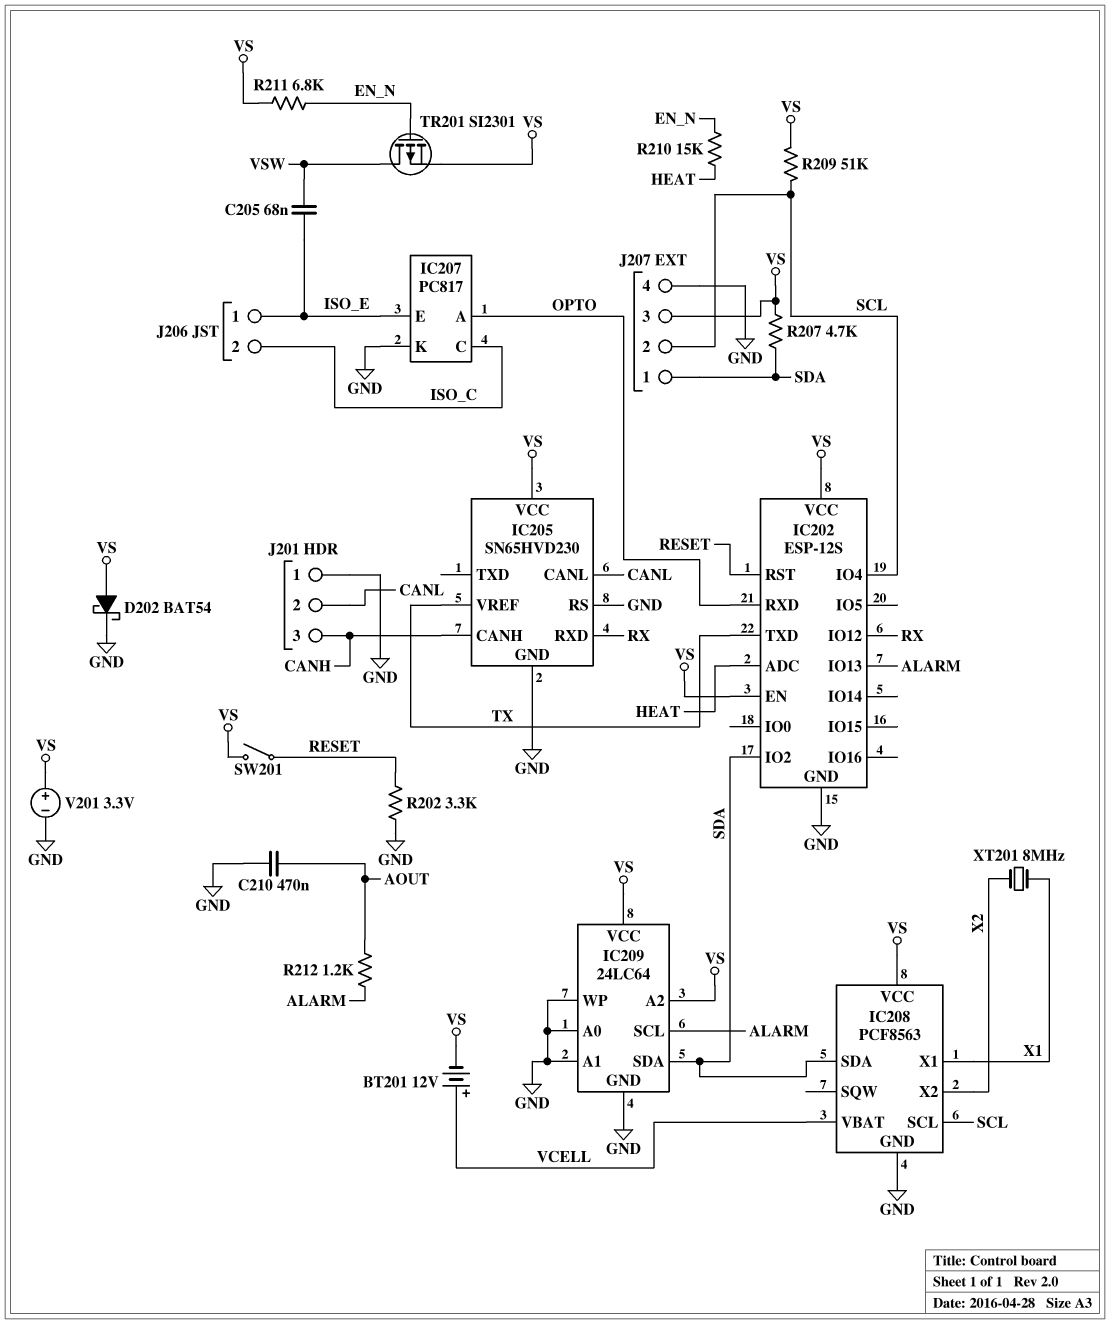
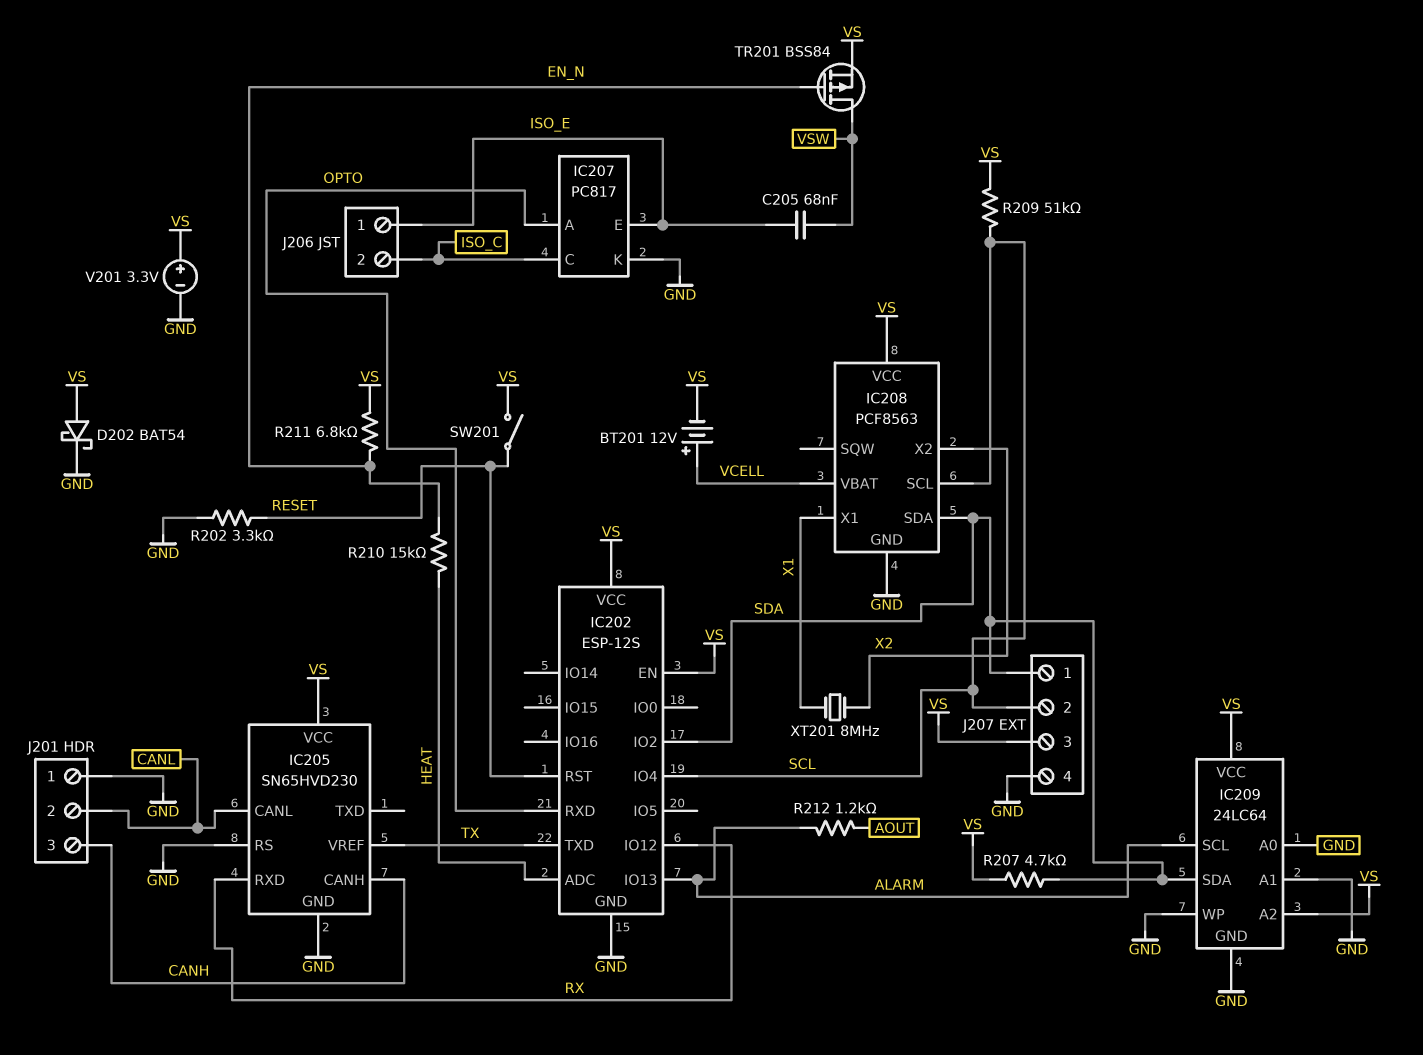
C210: 470nF (AOUT, GND) -> none
TR201: PMOS SI2301 (G EN_N, D VSW, S VS) -> PMOS BSS84 (G EN_N, D VSW, S VS)

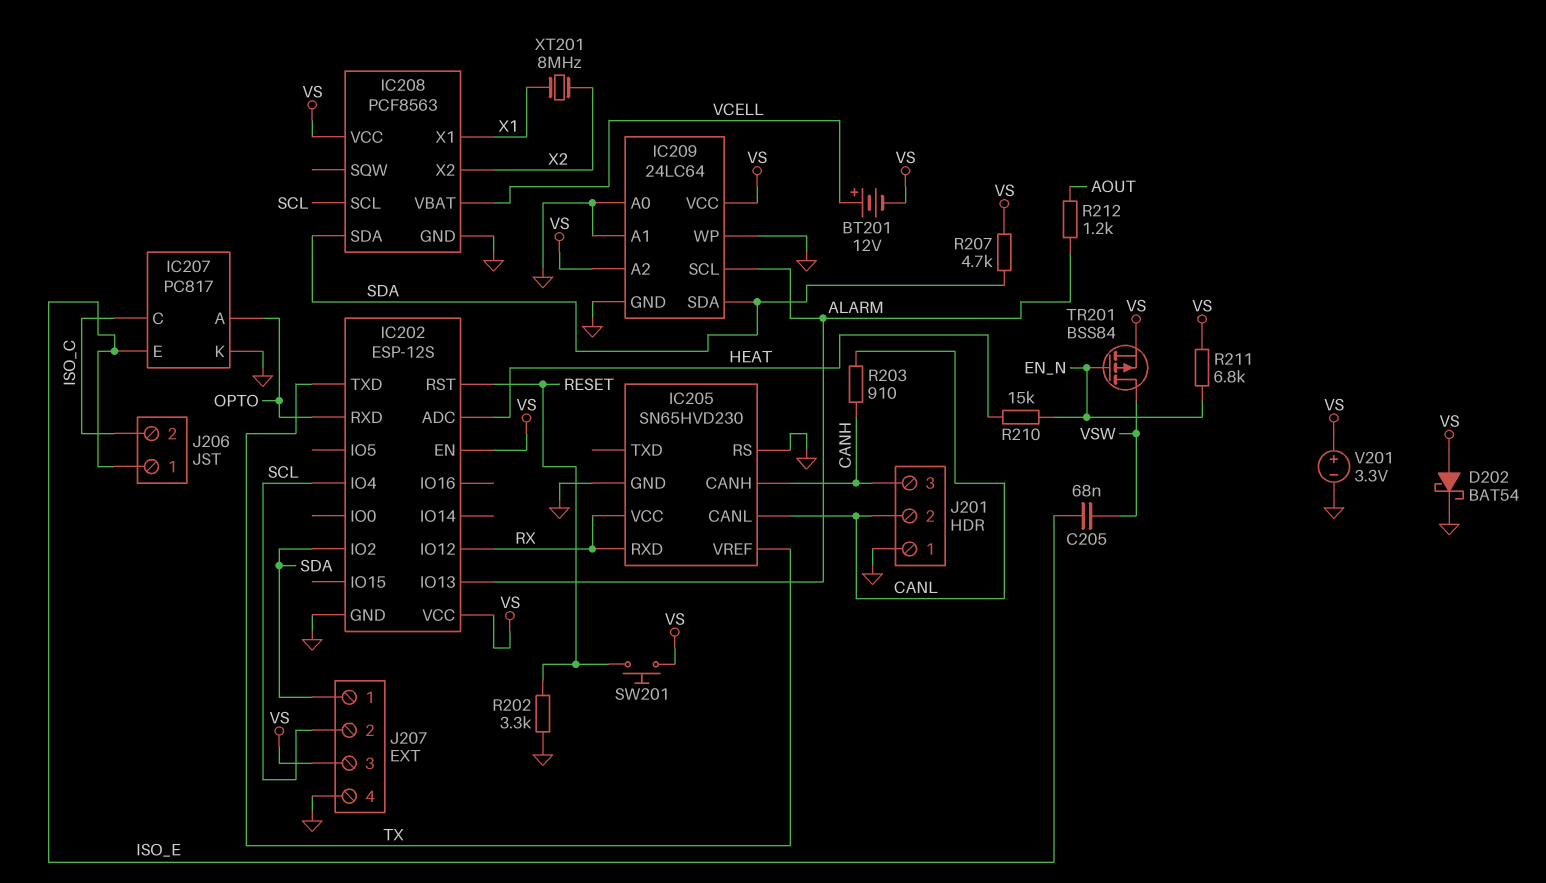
IC205 pin VCC: VS -> RX
R203: none -> 910 (CANH, CANL)
R209: 51k (SCL, VS) -> none
SW201: switch (RESET, VS) -> button (RESET, VS)

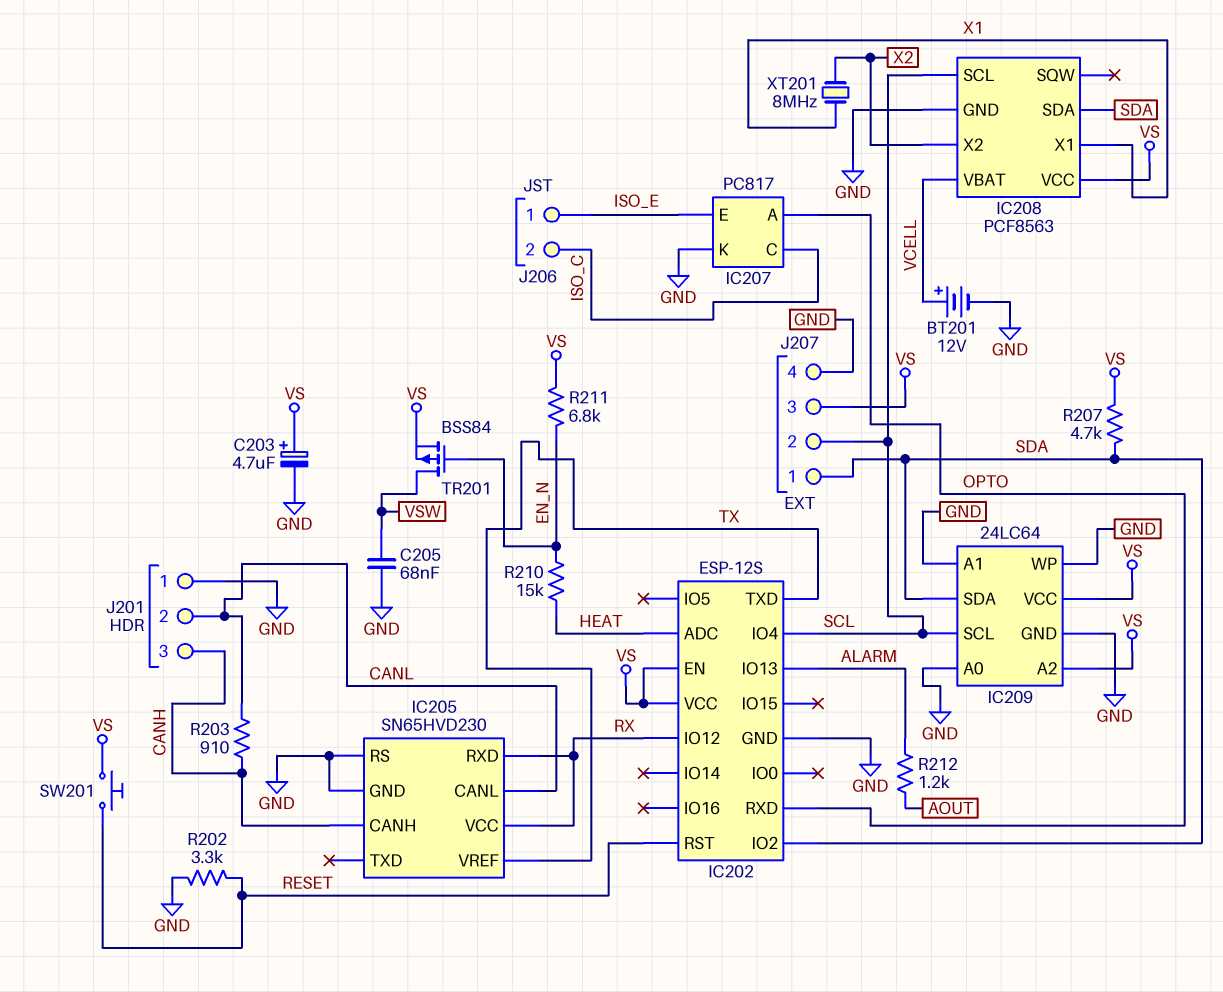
BT201: 12V (plus VCELL, minus VS) -> 12V (plus VCELL, minus GND)
C203: none -> 4.7uF (plus VS, minus GND)
C205: 68nF (ISO_E, VSW) -> 68nF (GND, VSW)
D202: schottky BAT54 (A VS, K GND) -> none
IC209 pin SCL: ALARM -> SCL
V201: 3.3V (plus VS, minus GND) -> none

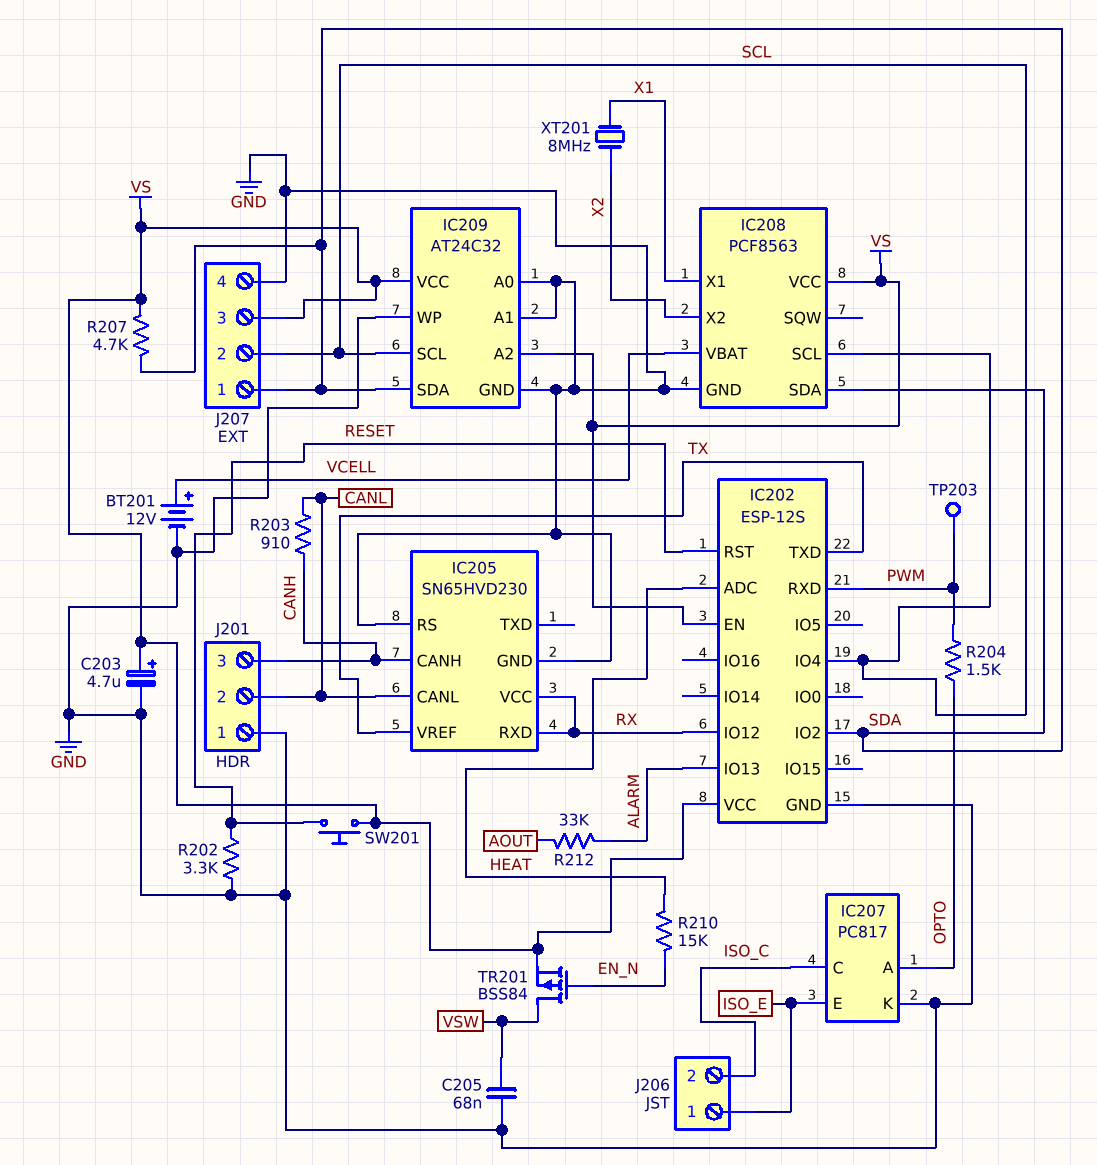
IC202 pin RXD: OPTO -> PWM
IC209: 24LC64 -> AT24C32
R204: none -> 1.5k (OPTO, PWM)
R211: 6.8k (EN_N, VS) -> none
R212: 1.2k (ALARM, AOUT) -> 33k (ALARM, AOUT)
TP203: none -> test point (PWM)

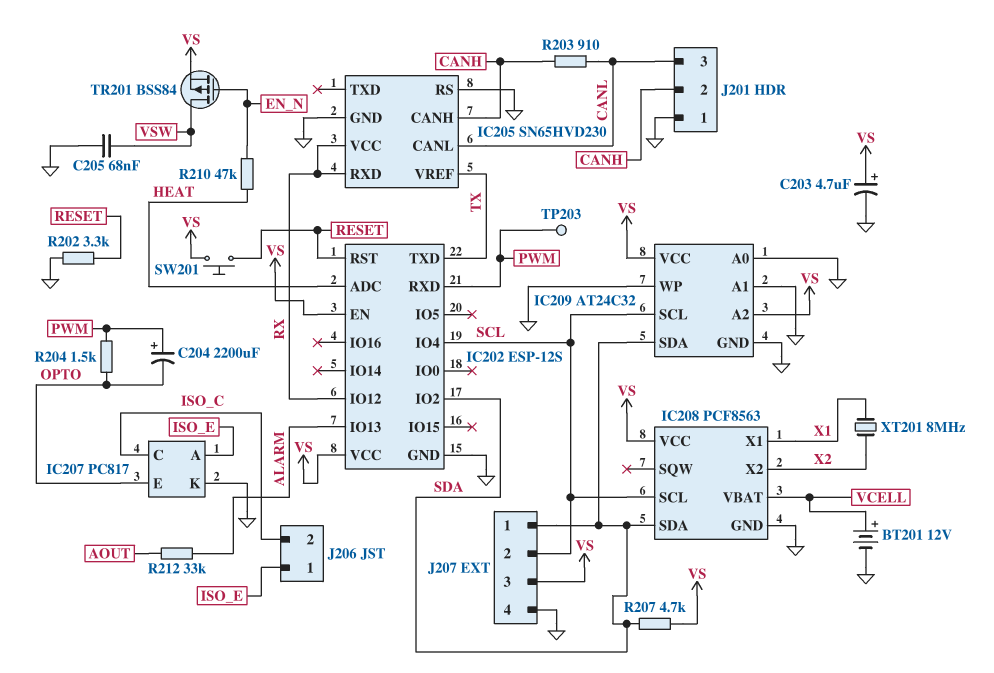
C204: none -> 2200uF (plus PWM, minus OPTO)
IC207 pin A: OPTO -> ISO_E
IC207 pin E: ISO_E -> OPTO
J201 pin 2: CANL -> CANH
J201 pin 3: CANH -> CANL
R210: 15k (EN_N, HEAT) -> 47k (EN_N, HEAT)

